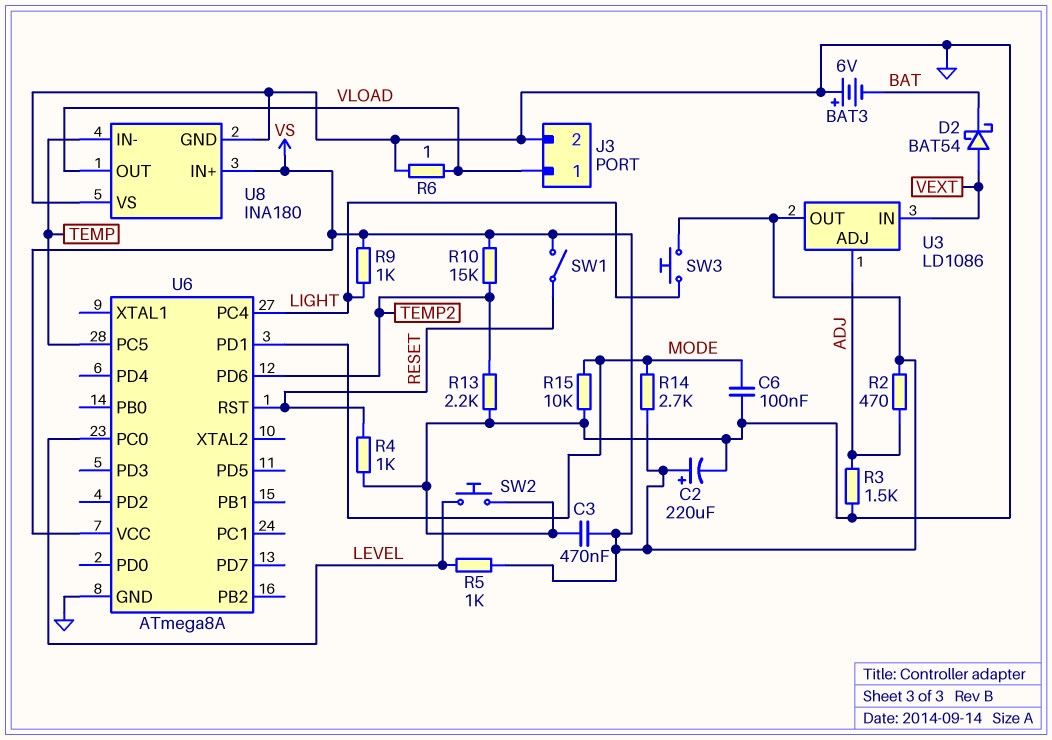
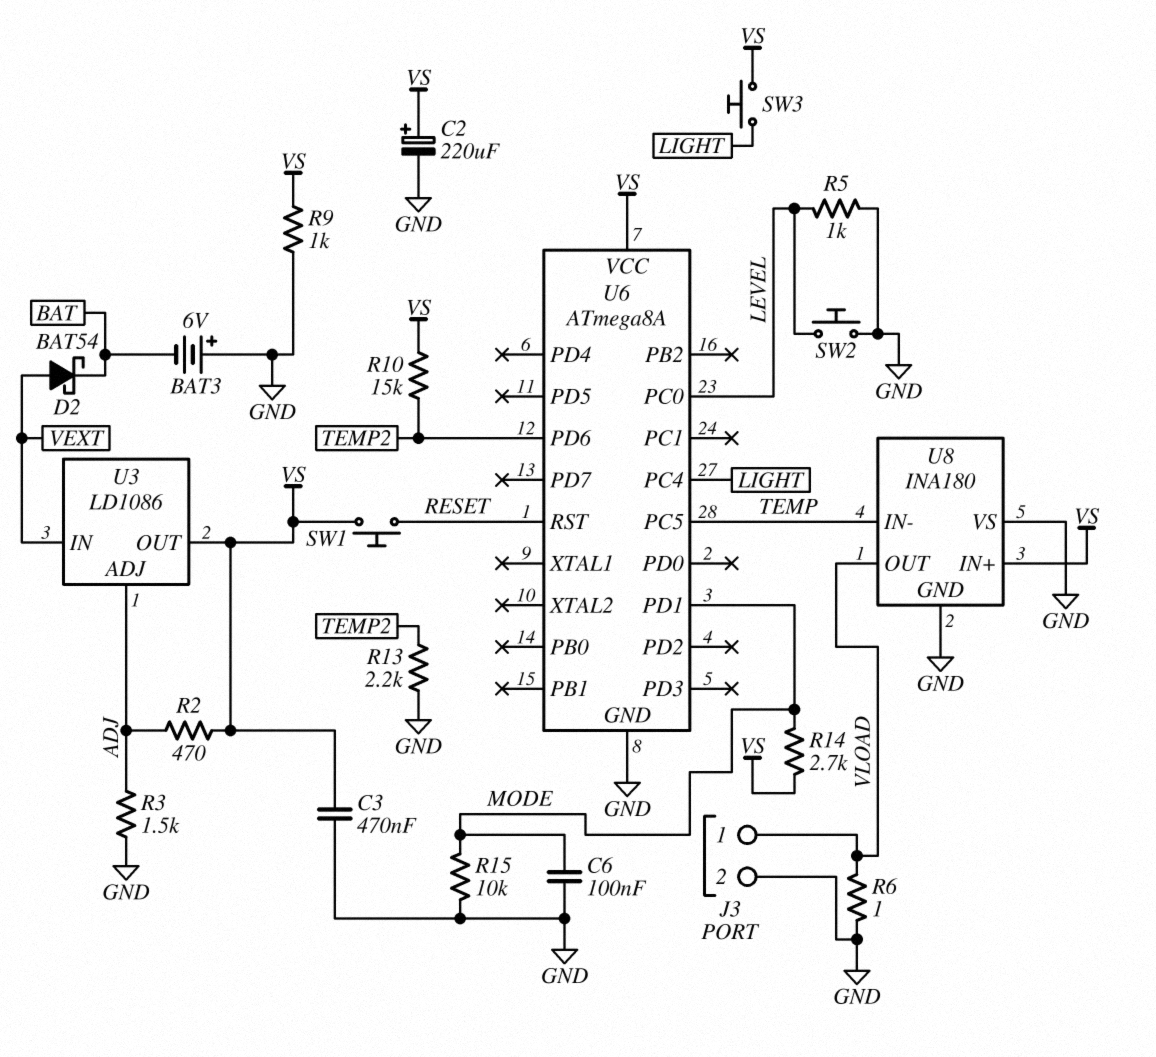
R4: 1k (GND, RESET) -> none
R5: 1k (LEVEL, VS) -> 1k (GND, LEVEL)
R9: 1k (LIGHT, VS) -> 1k (GND, VS)
SW1: switch (RESET, VS) -> button (RESET, VS)

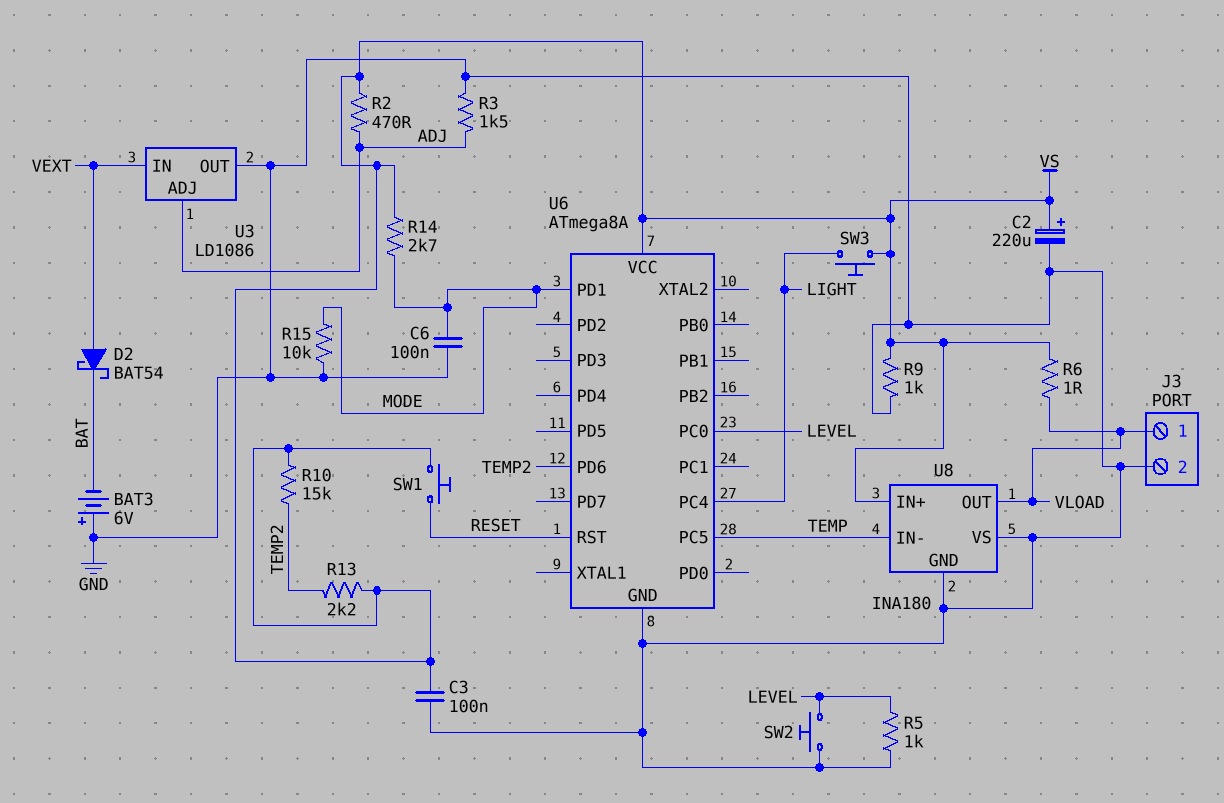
C3: 470nF (GND, VS) -> 100nF (GND, VS)
R6: 1 (GND, VLOAD) -> 1 (VLOAD, VS)
R13: 2.2k (GND, TEMP2) -> 2.2k (TEMP2, VS)
U3 pin OUT: VS -> GND

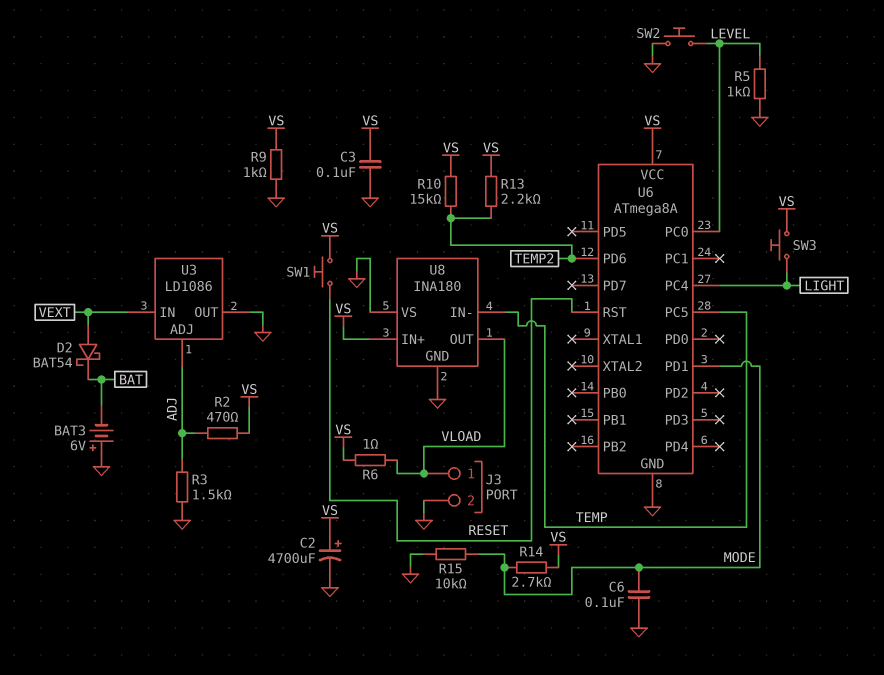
C2: 220uF (plus VS, minus GND) -> 4700uF (plus VS, minus GND)

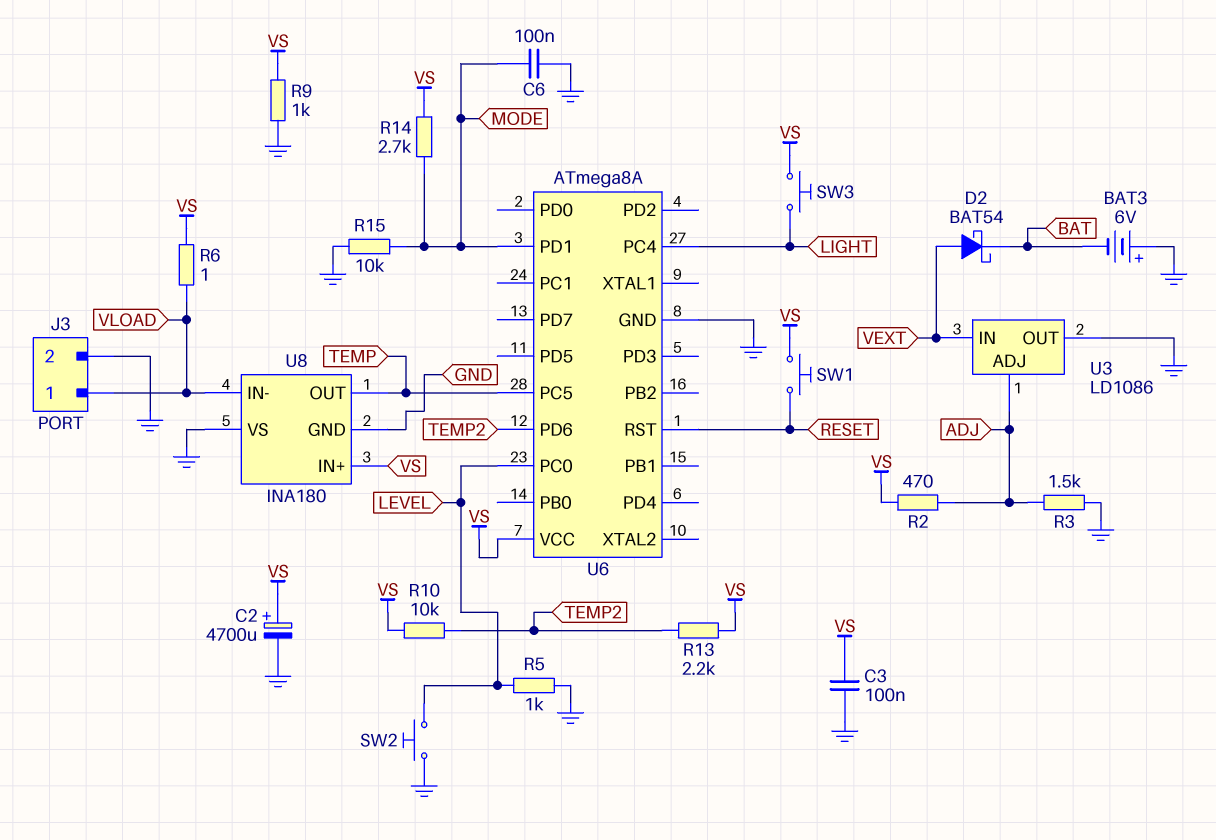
R10: 15k (TEMP2, VS) -> 10k (TEMP2, VS)
U8 pin IN-: TEMP -> VLOAD
U8 pin OUT: VLOAD -> TEMP

